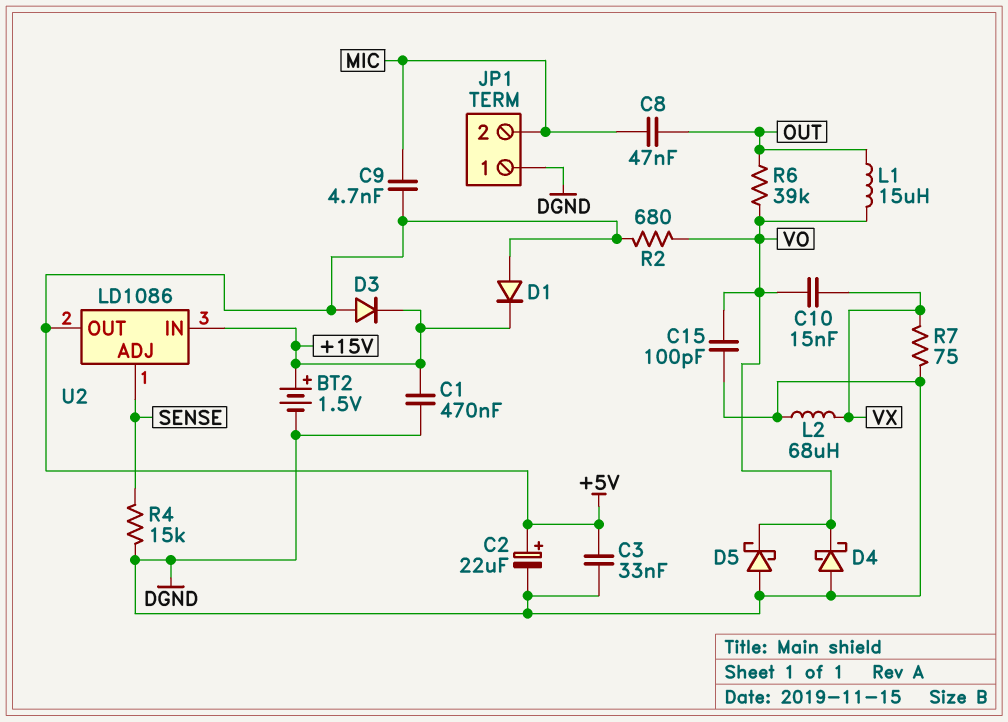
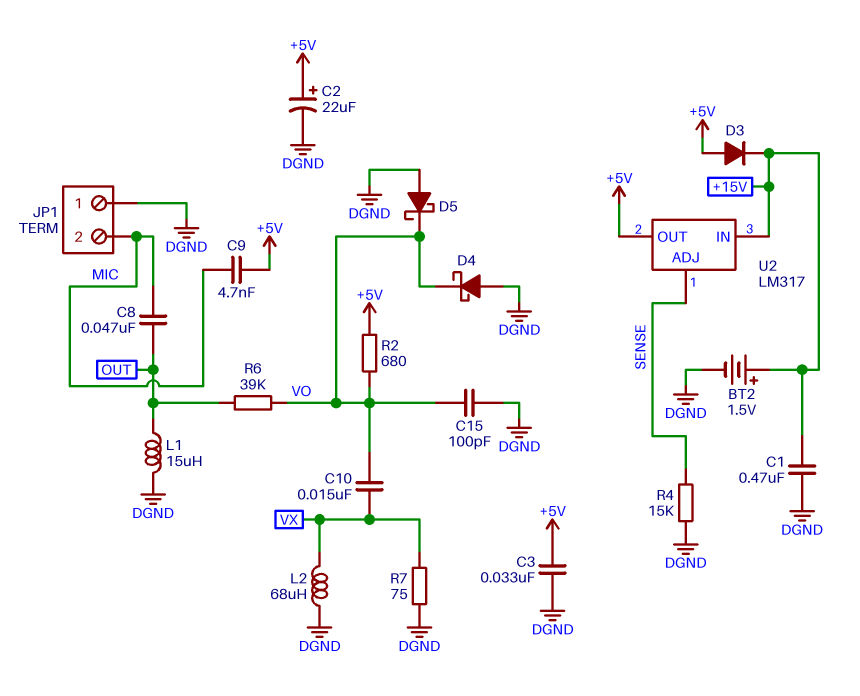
D1: diode (A +5V, K +15V) -> none
L1: 15uH (OUT, VO) -> 15uH (DGND, OUT)
U2: LD1086 -> LM317

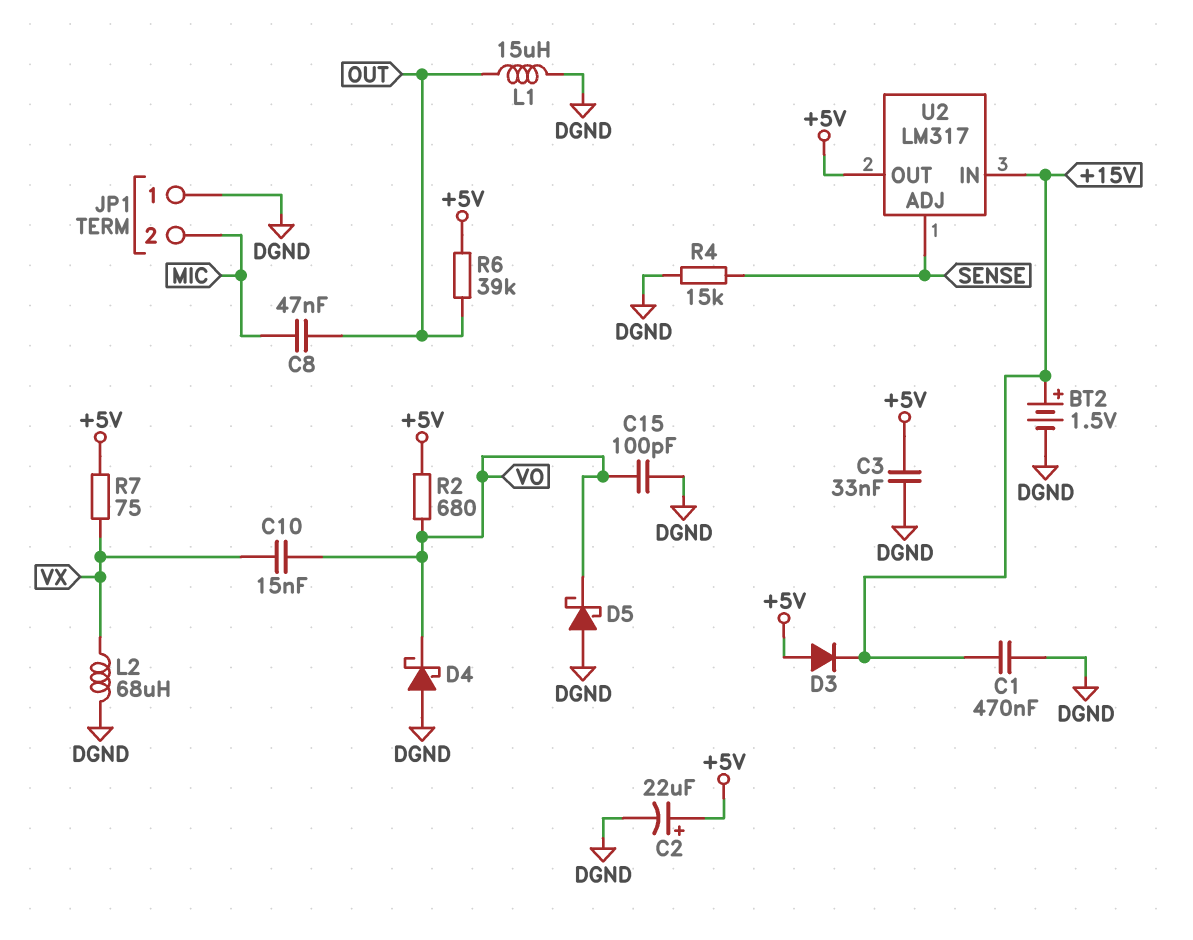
C9: 4.7nF (+5V, MIC) -> none
R6: 39k (OUT, VO) -> 39k (+5V, OUT)
R7: 75 (DGND, VX) -> 75 (+5V, VX)

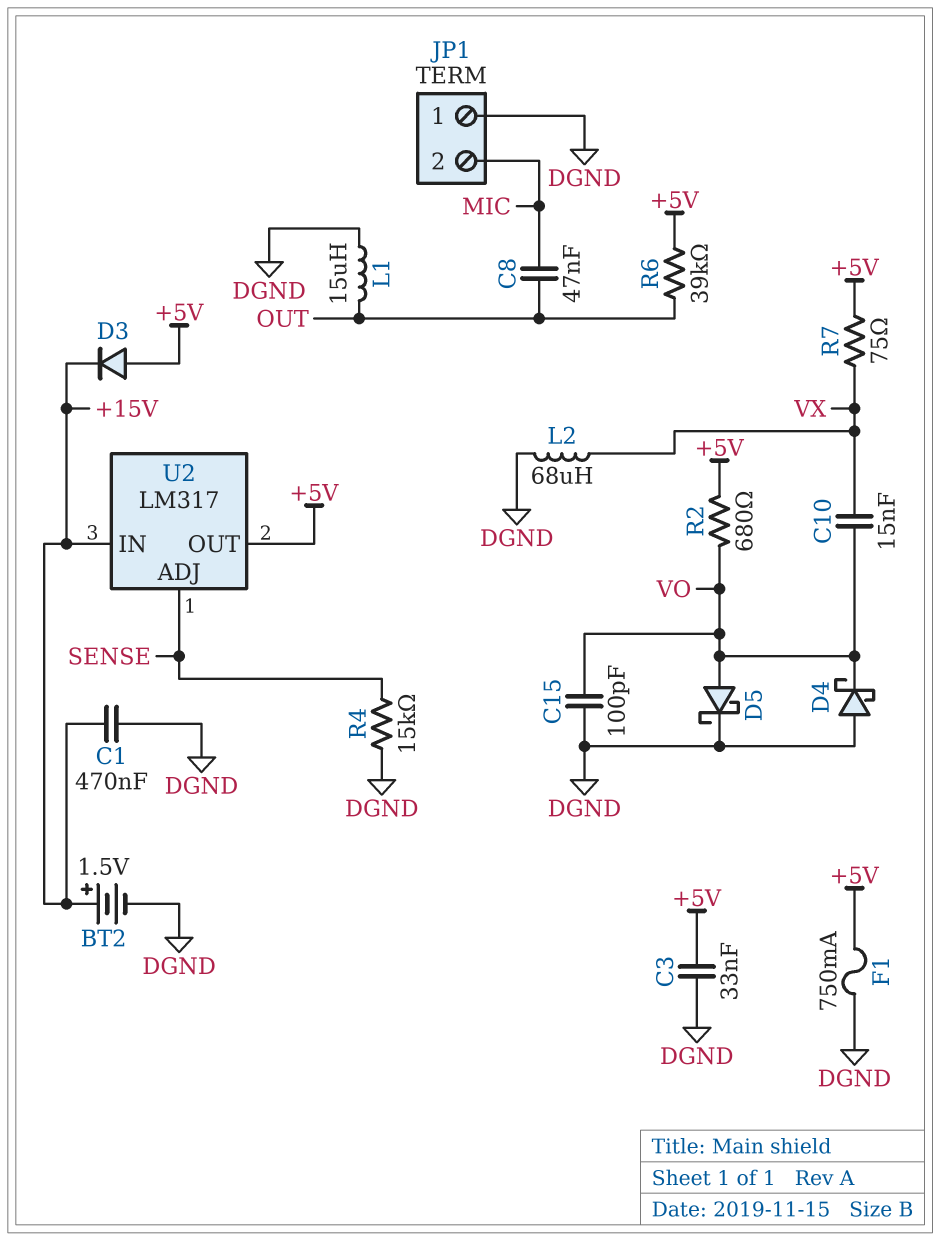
C2: 22uF (plus +5V, minus DGND) -> none
D5: schottky (A DGND, K VO) -> schottky (A VO, K DGND)
F1: none -> 750mA (+5V, DGND)

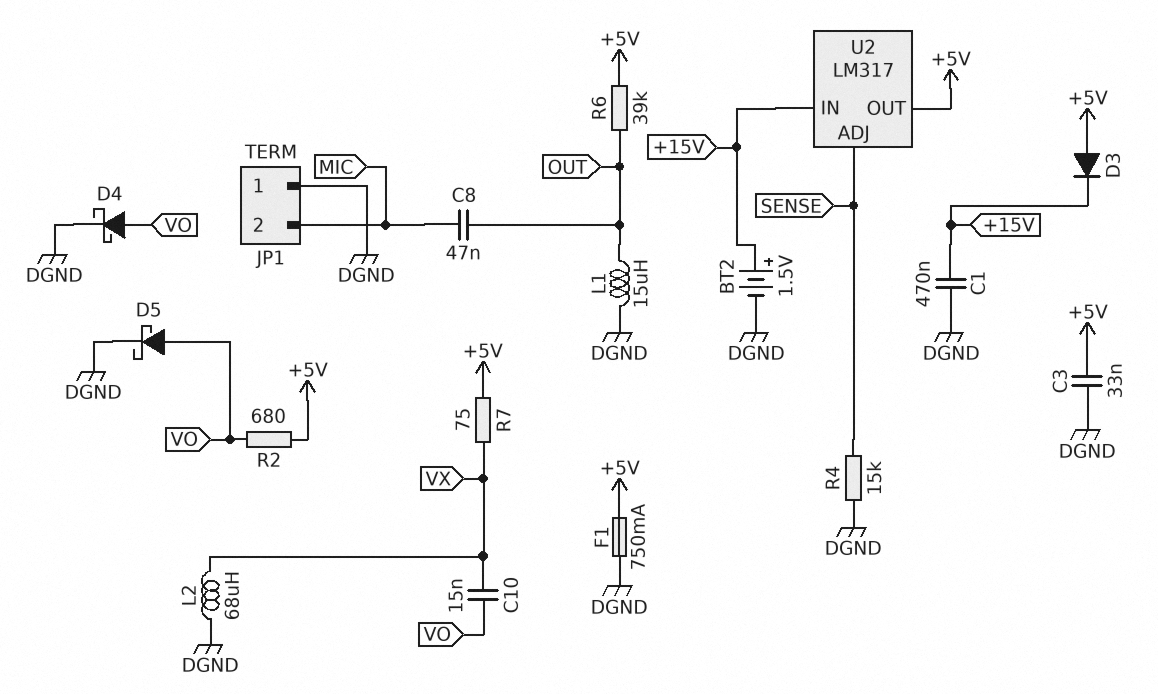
C15: 100pF (DGND, VO) -> none
D4: schottky (A DGND, K VO) -> schottky (A VO, K DGND)

